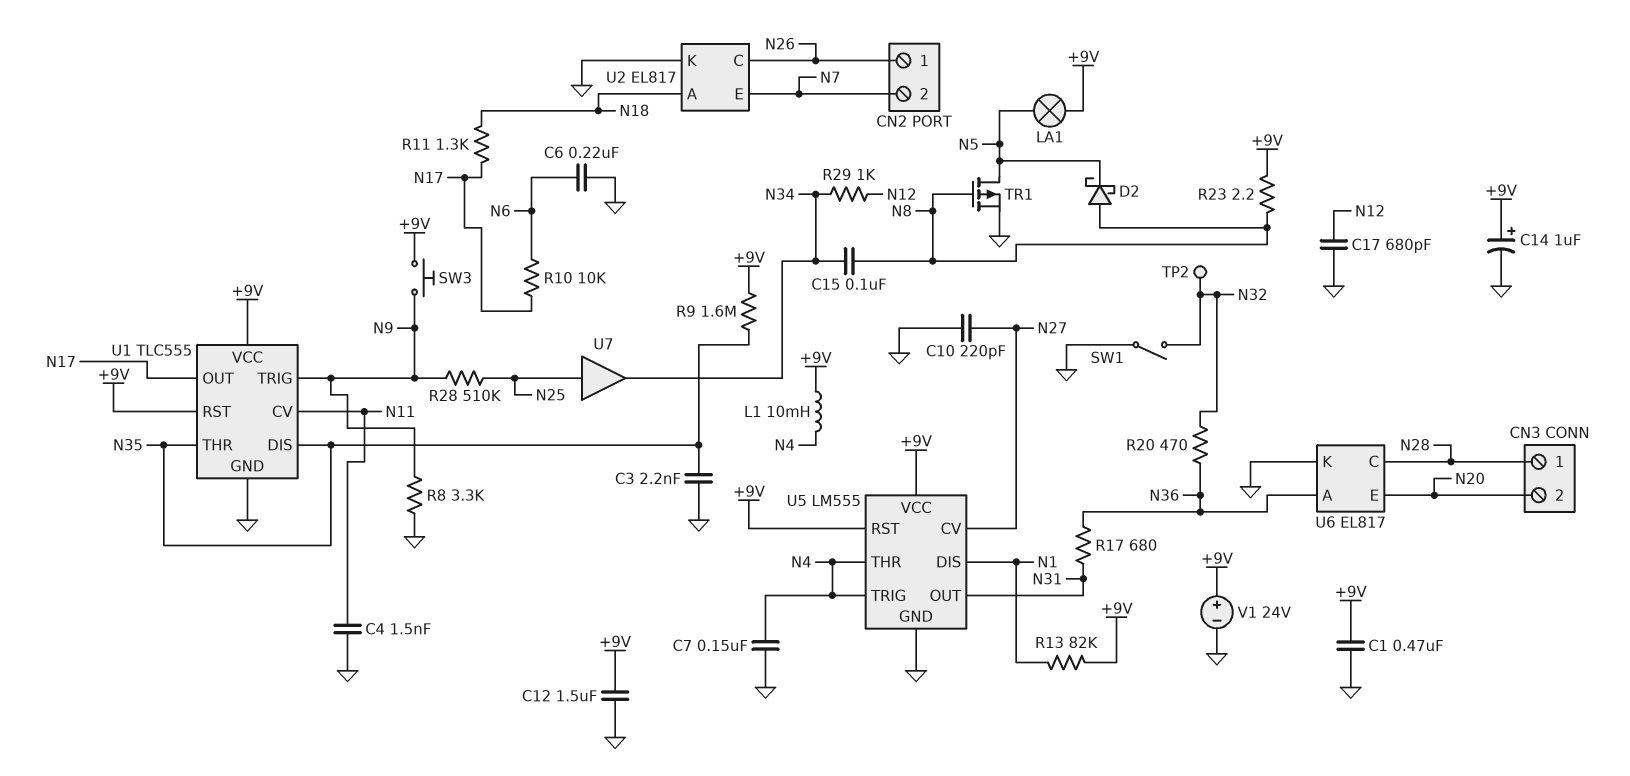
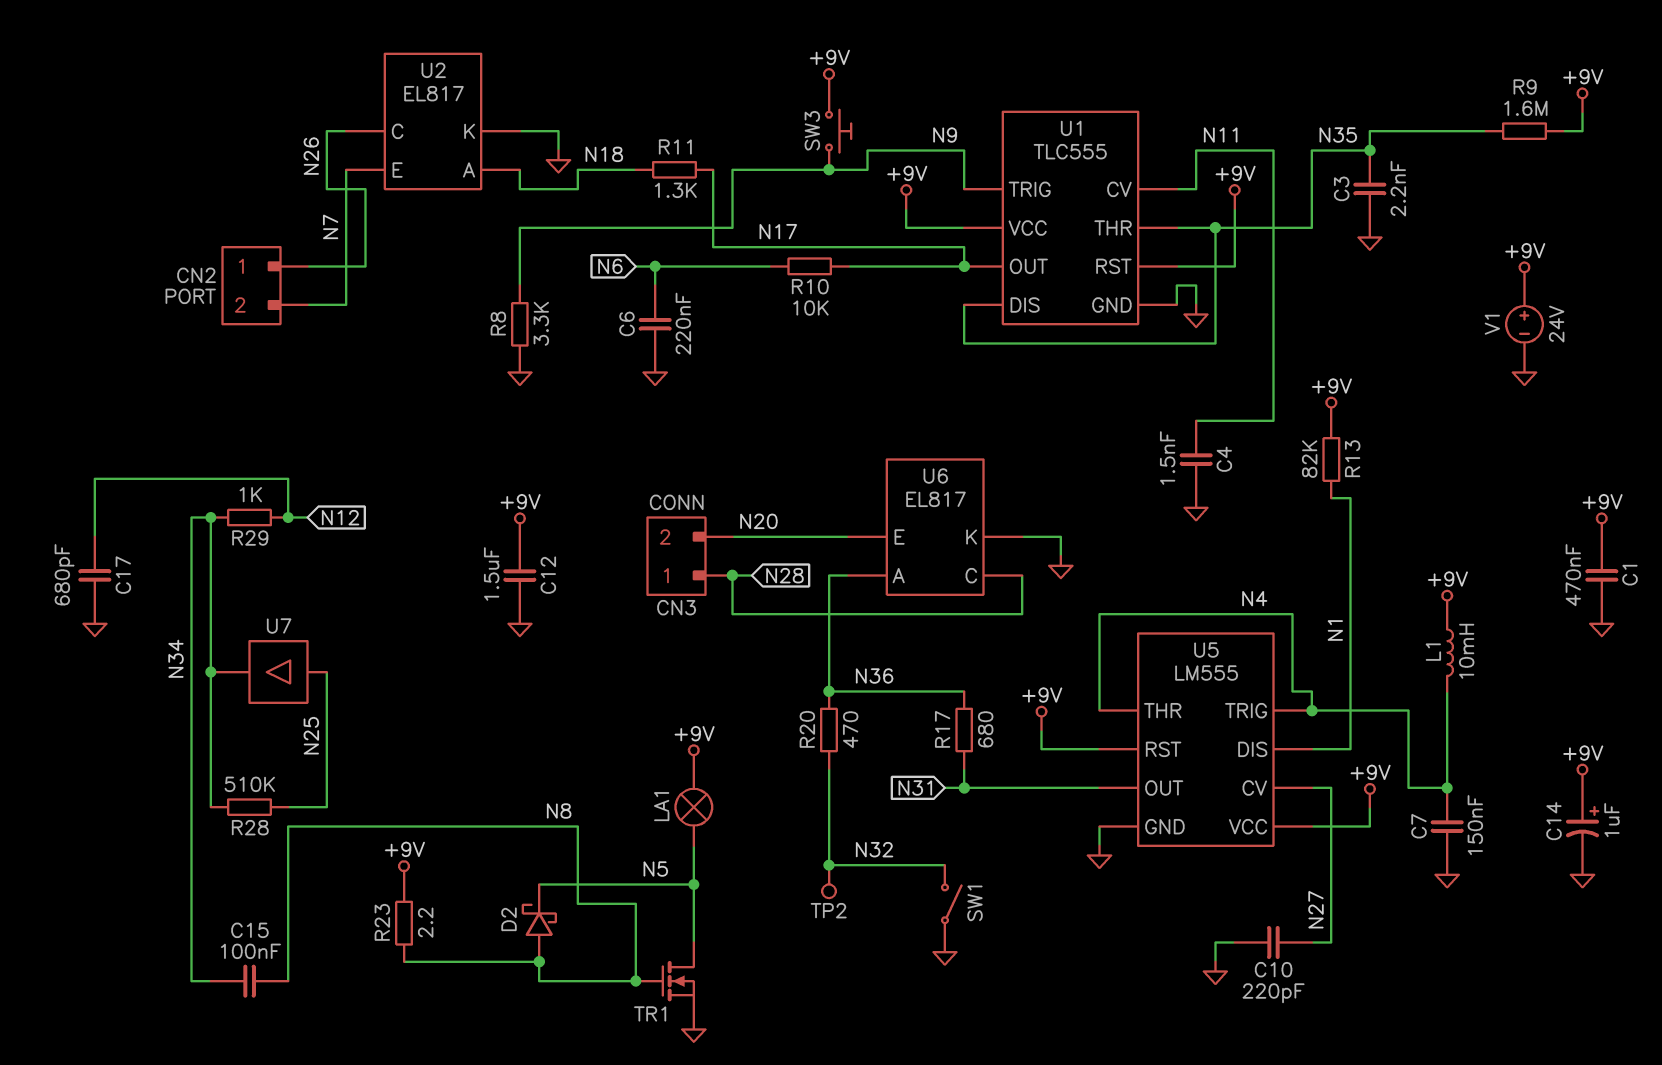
R28: 510k (N9, N25) -> 510k (N25, N34)
TR1: PMOS (G N8, D N5, S GND) -> NMOS (G N8, D N5, S GND)

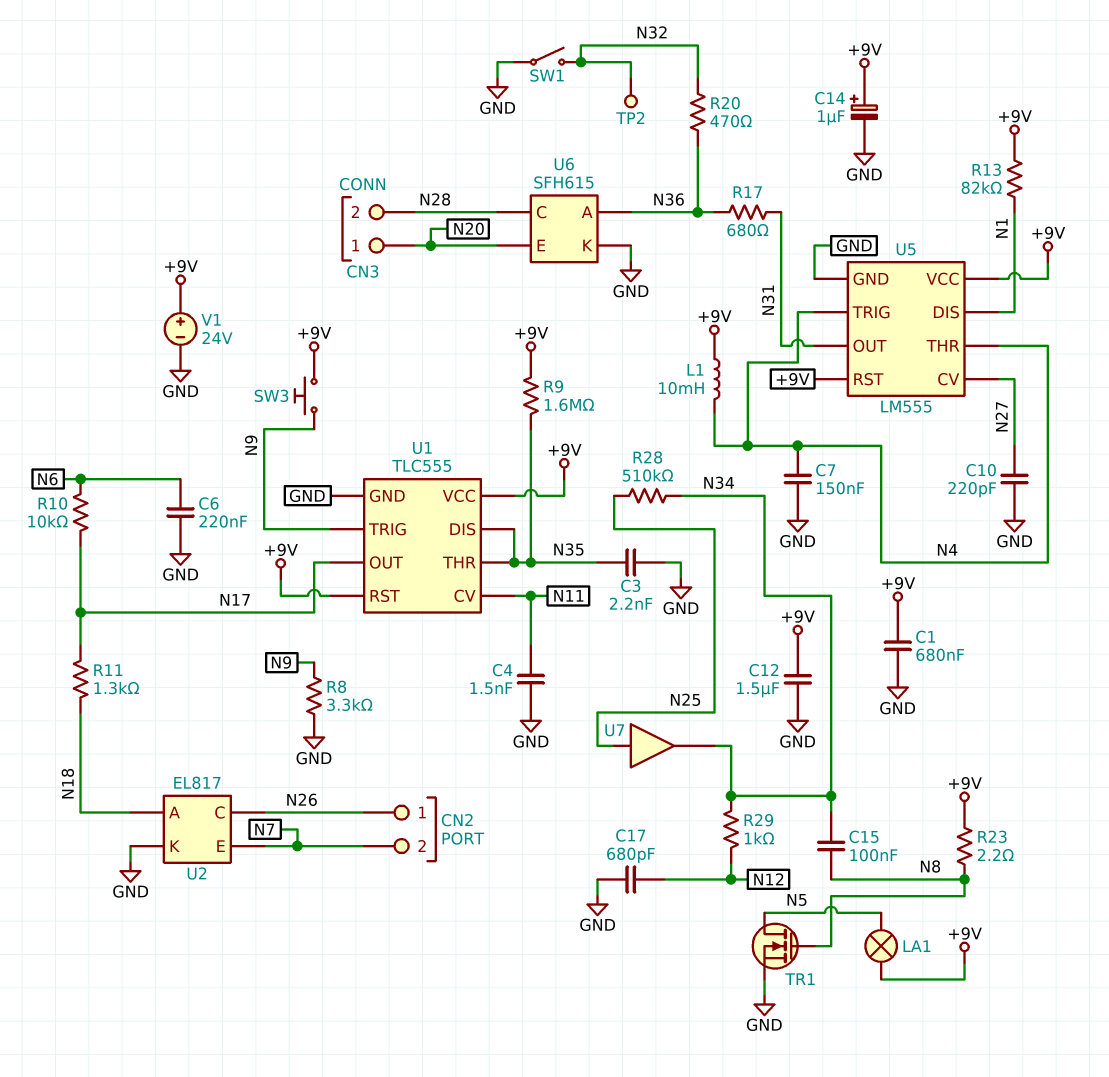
C1: 470nF (+9V, GND) -> 680nF (+9V, GND)
CN3 pin 1: N28 -> N20
CN3 pin 2: N20 -> N28
D2: schottky (A N8, K N5) -> none
U6: EL817 -> SFH615

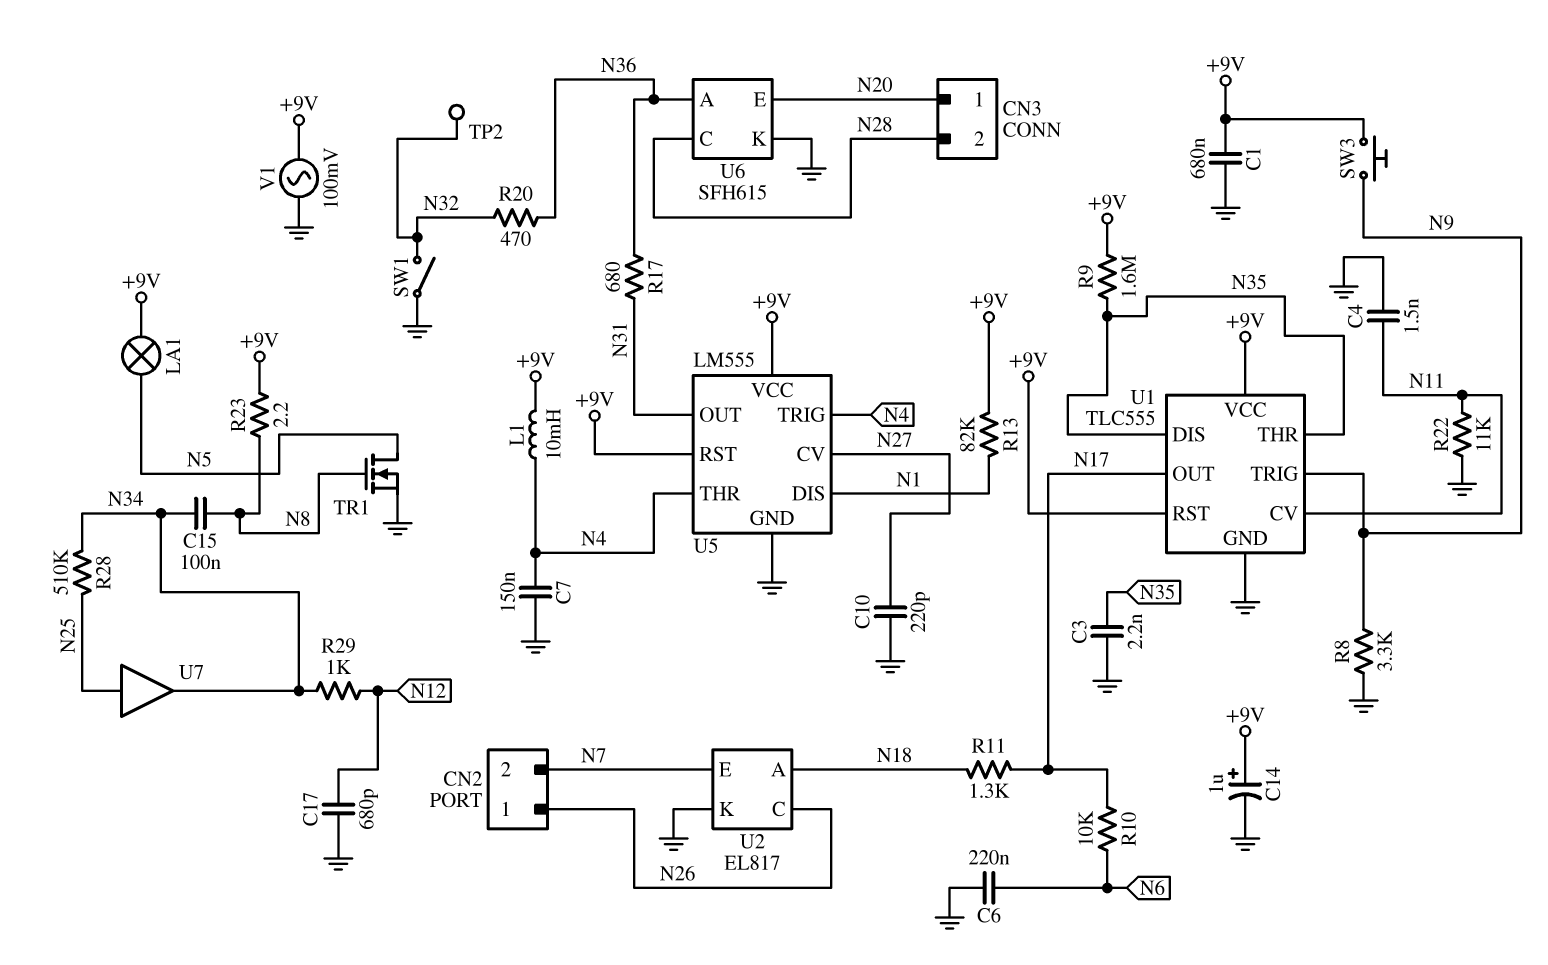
C12: 1.5uF (+9V, GND) -> none
R22: none -> 11k (GND, N11)
V1: 24V (plus +9V, minus GND) -> AC 100mV (+9V, GND)

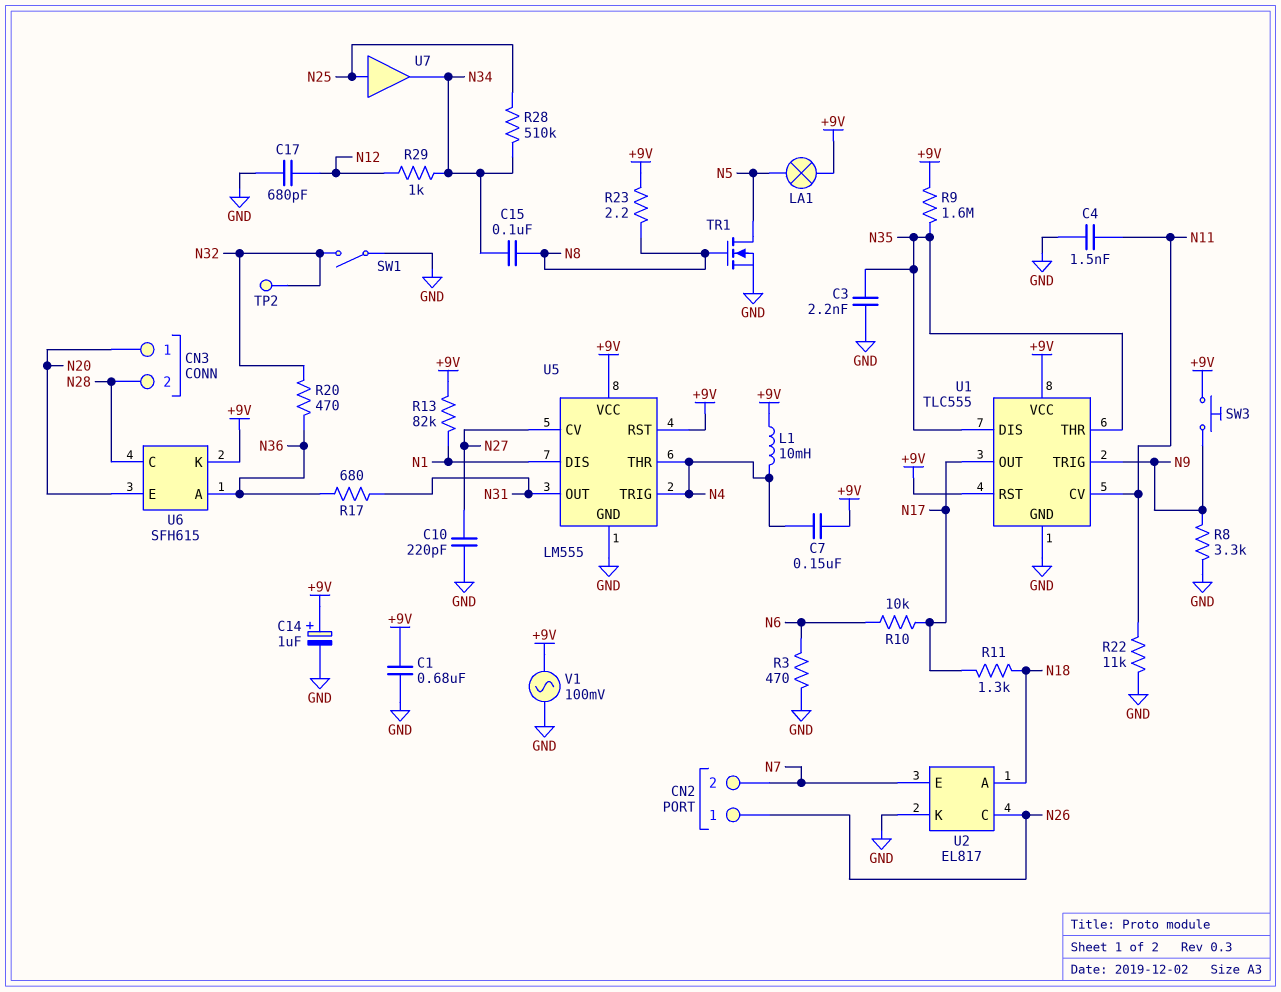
C6: 220nF (GND, N6) -> none
C7: 150nF (GND, N4) -> 150nF (+9V, N4)
R3: none -> 470 (GND, N6)
U6 pin K: GND -> +9V

